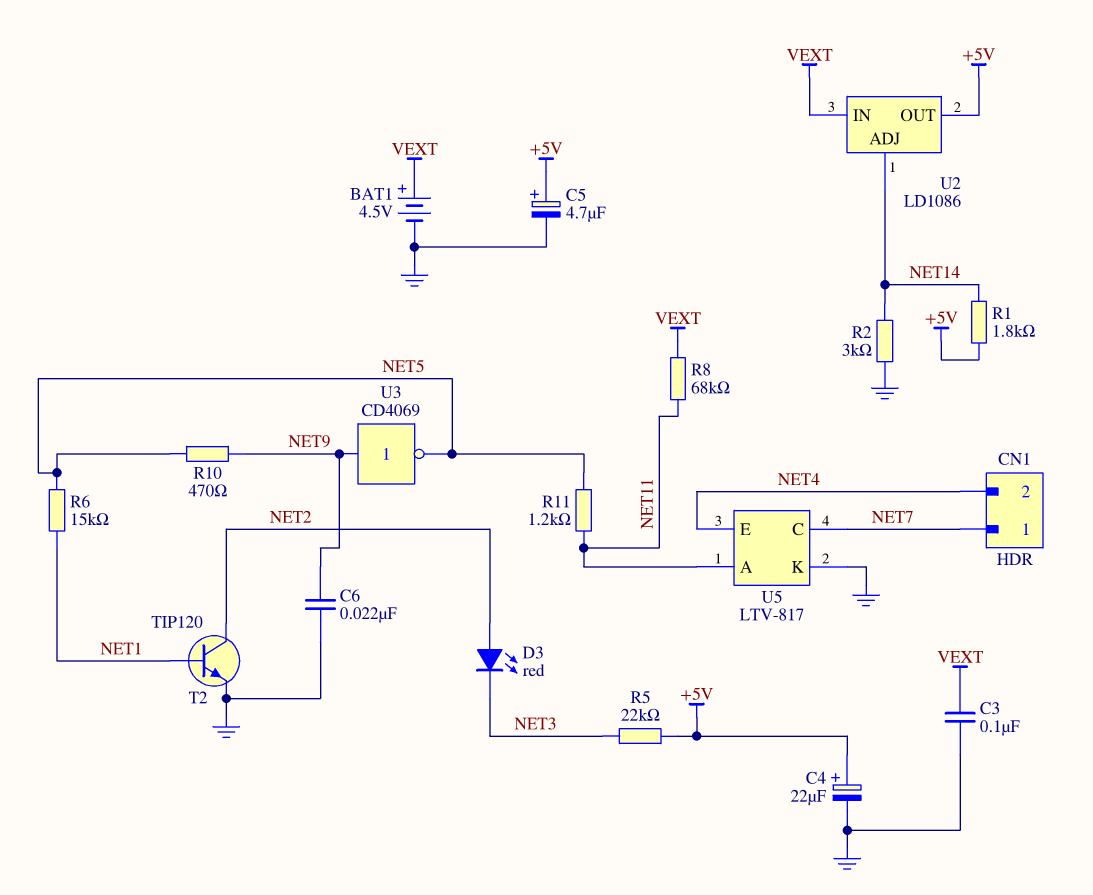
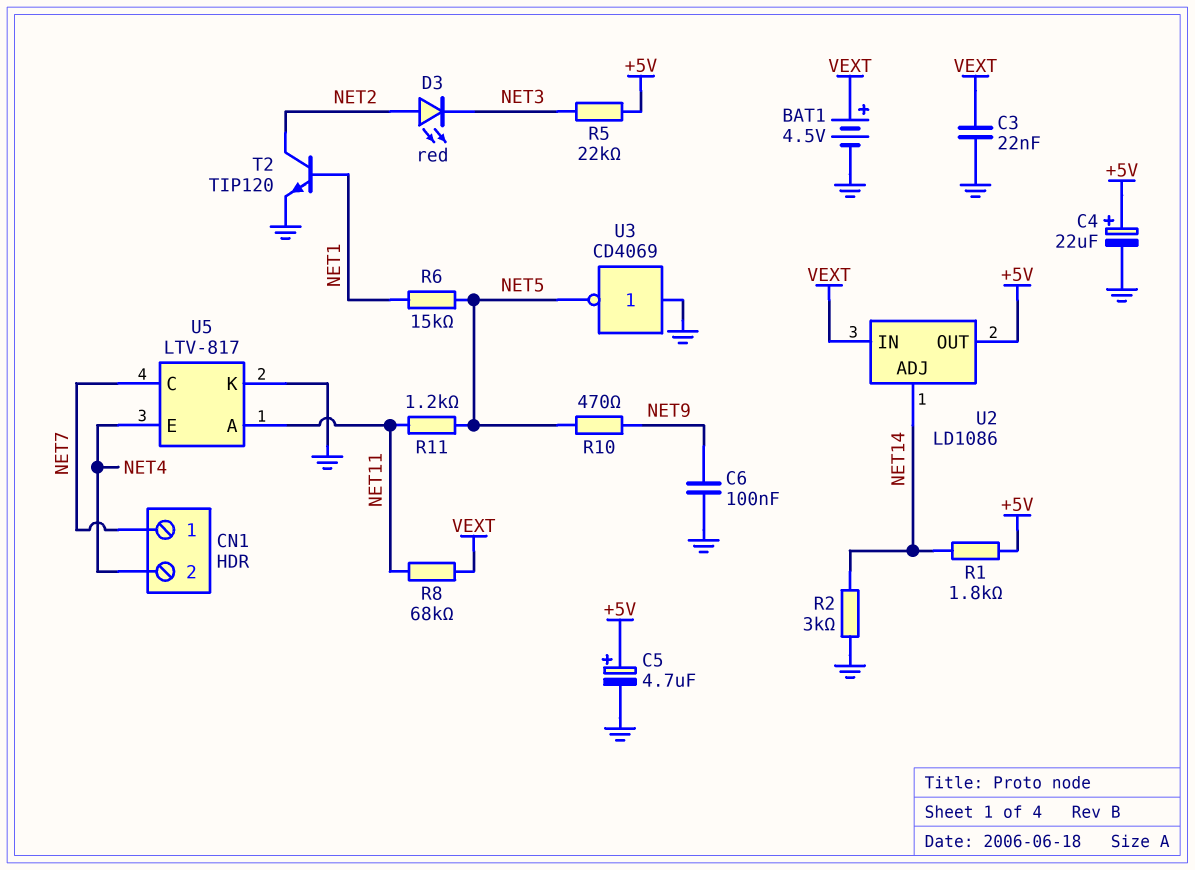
C3: 100nF (GND, VEXT) -> 22nF (GND, VEXT)
C6: 22nF (GND, NET9) -> 100nF (GND, NET9)
U3: NOT CD4069 (in NET9, out NET5) -> NOT CD4069 (in GND, out NET5)

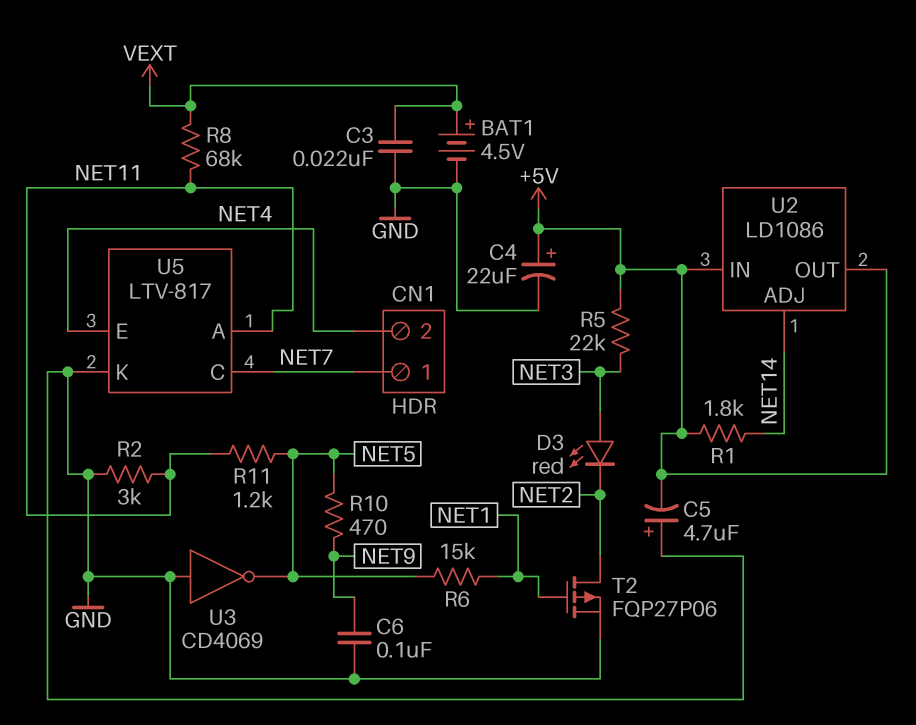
C5: 4.7uF (plus +5V, minus GND) -> 4.7uF (plus GND, minus +5V)
D3: LED red (A NET2, K NET3) -> LED red (A NET3, K NET2)
R2: 3k (GND, NET14) -> 3k (GND, NET11)
T2: NPN TIP120 (B NET1, C NET2, E GND) -> PMOS FQP27P06 (G NET1, D NET2, S GND)
U2 pin IN: VEXT -> +5V

